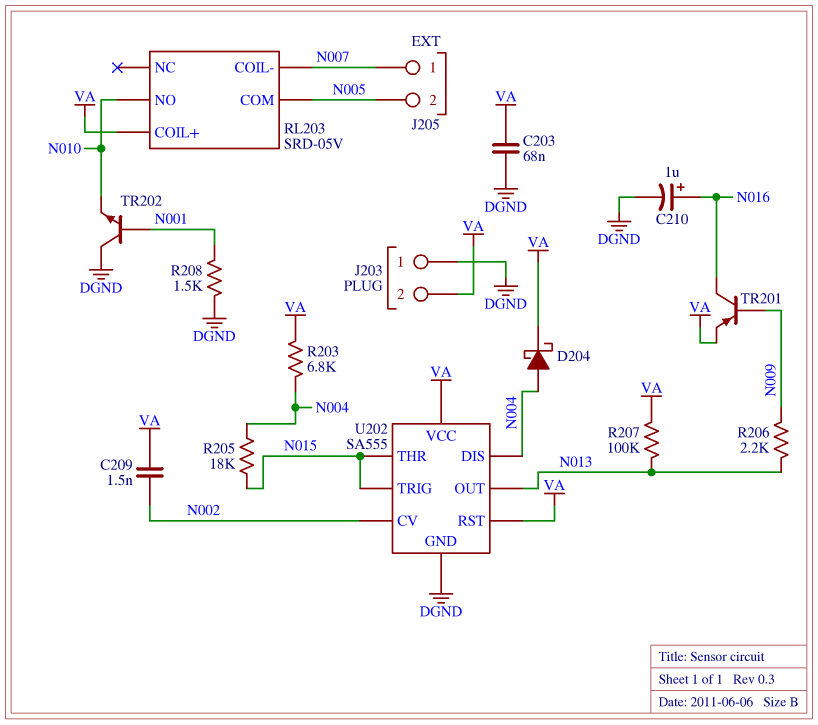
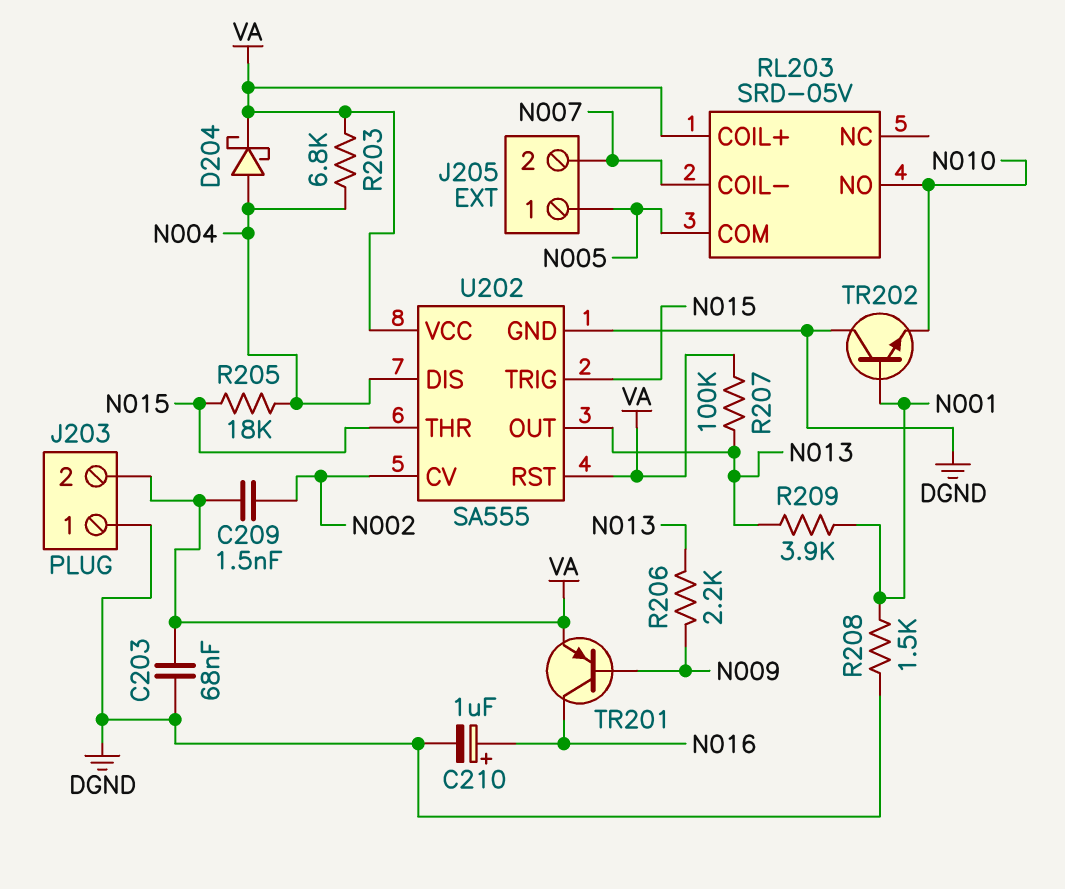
J205 pin 1: N007 -> N005
J205 pin 2: N005 -> N007
R209: none -> 3.9k (N001, N013)

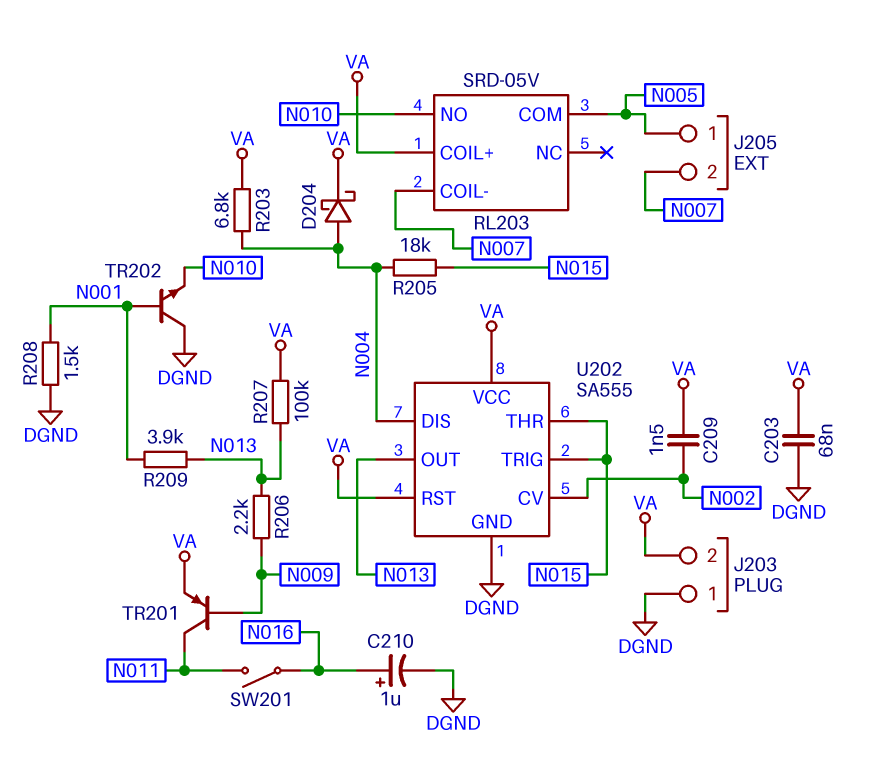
SW201: none -> switch (N011, N016)
TR201: PNP (B N009, C N016, E VA) -> PNP (B N009, C N011, E VA)

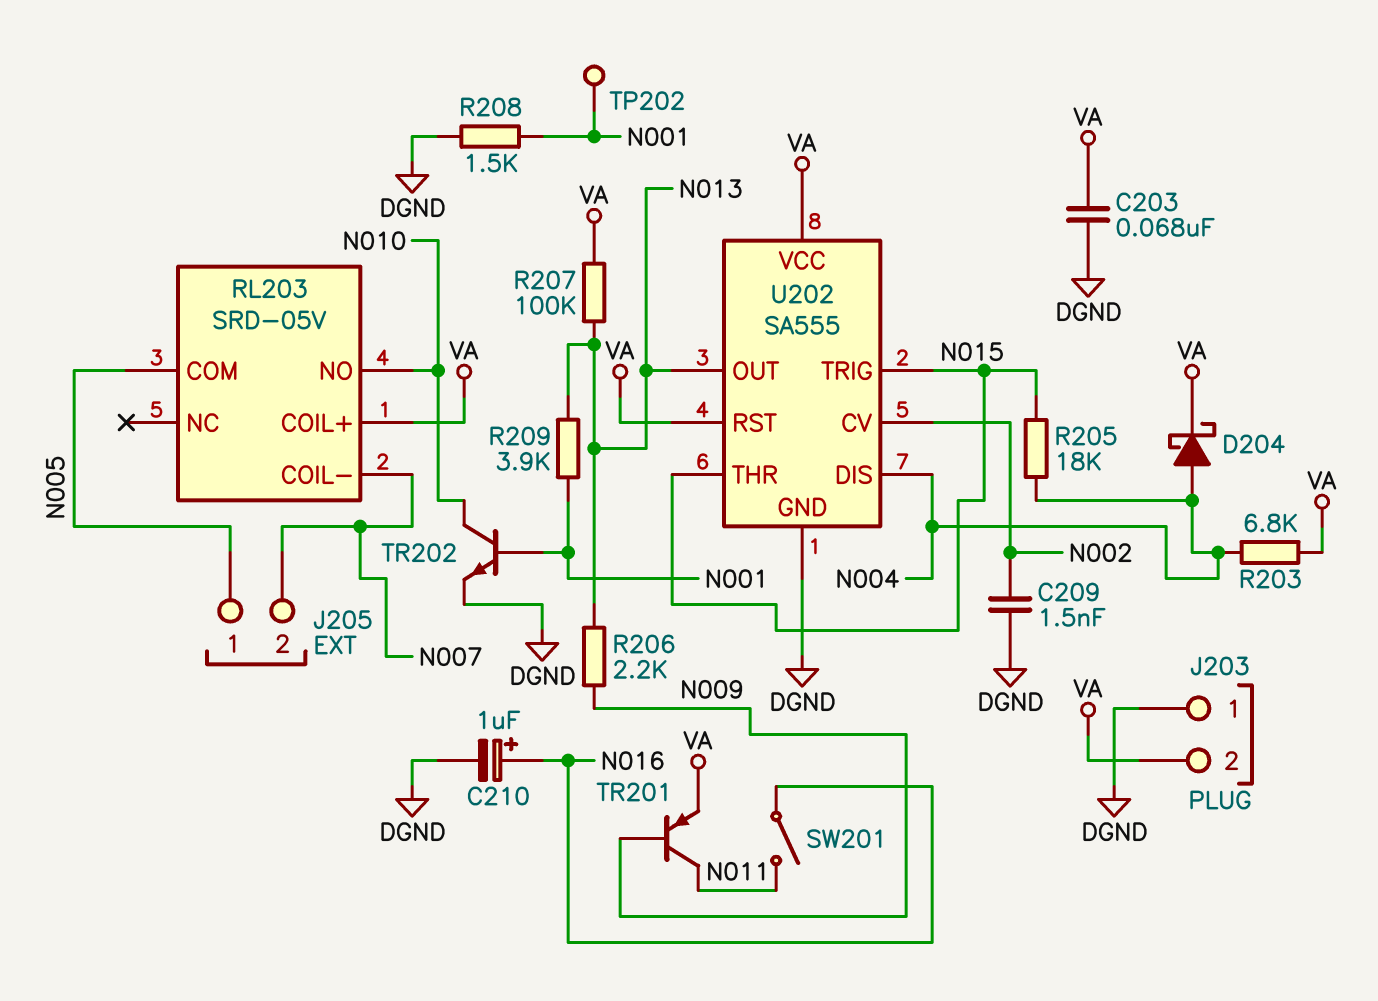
C209: 1.5nF (N002, VA) -> 1.5nF (DGND, N002)
TP202: none -> test point (N001)
TR202: NPN (B N001, C DGND, E N010) -> NPN (B N001, C N010, E DGND)

